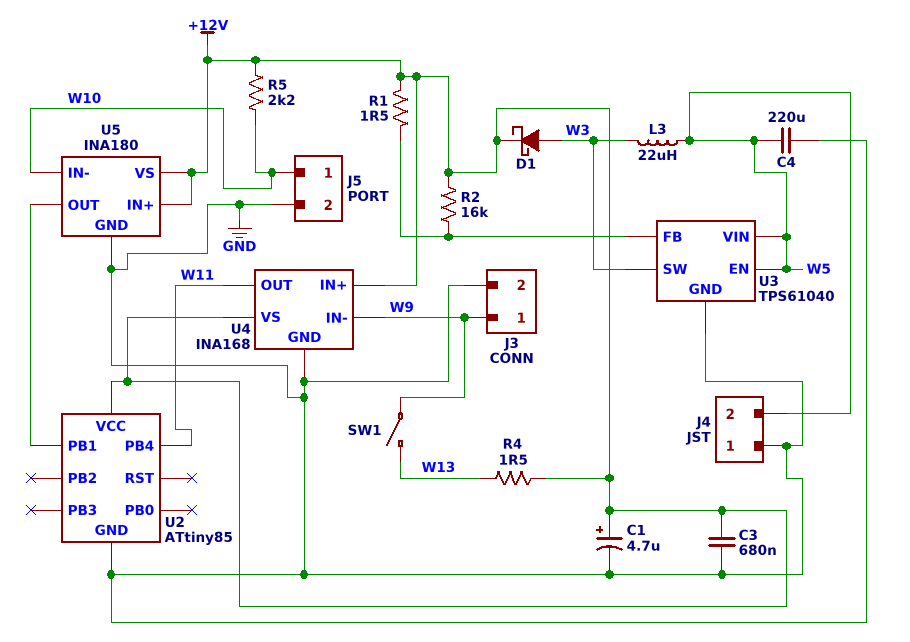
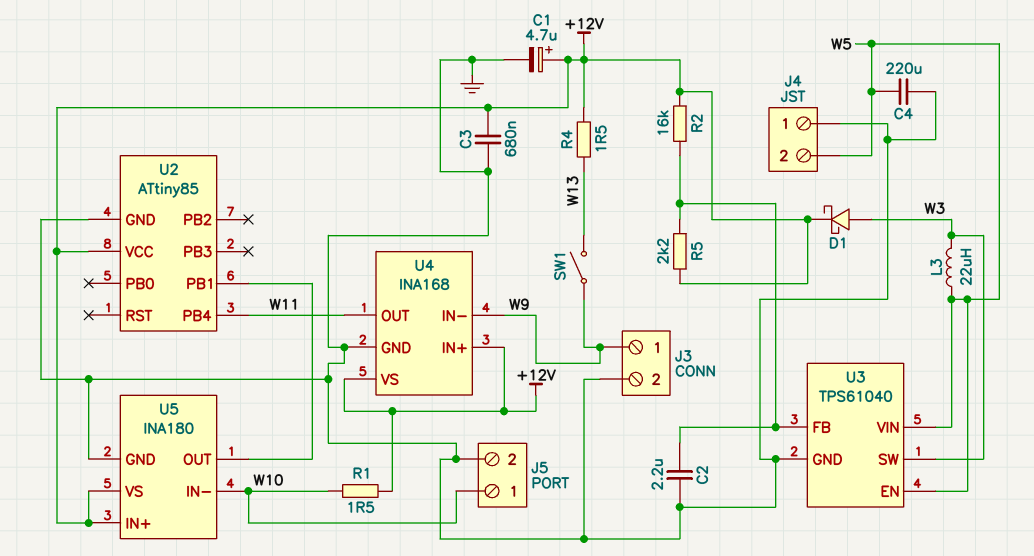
C2: none -> 2.2uF (GND, U3/FB)
R1: 1.5 (+12V, U3/FB) -> 1.5 (+12V, W10)
R5: 2.2k (+12V, W10) -> 2.2k (+12V, U3/FB)

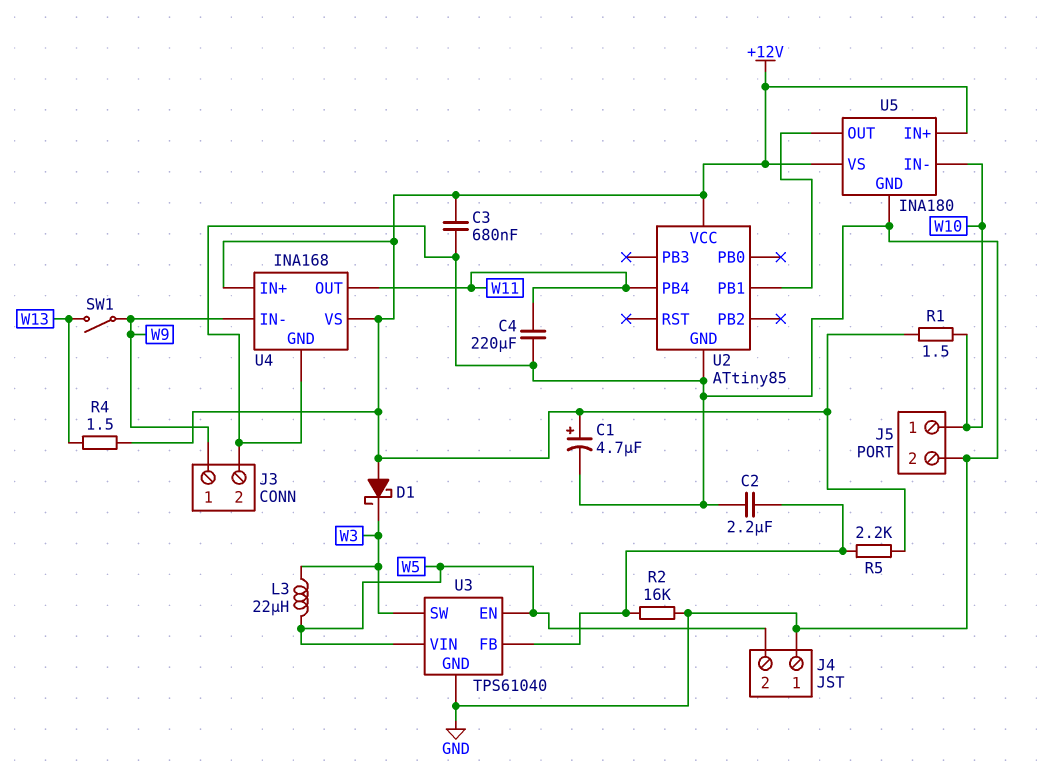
C4: 220uF (GND, W5) -> 220uF (GND, W11)
D1: schottky (A W3, K +12V) -> schottky (A +12V, K W3)
R2: 16k (+12V, U3/FB) -> 16k (GND, U3/FB)

